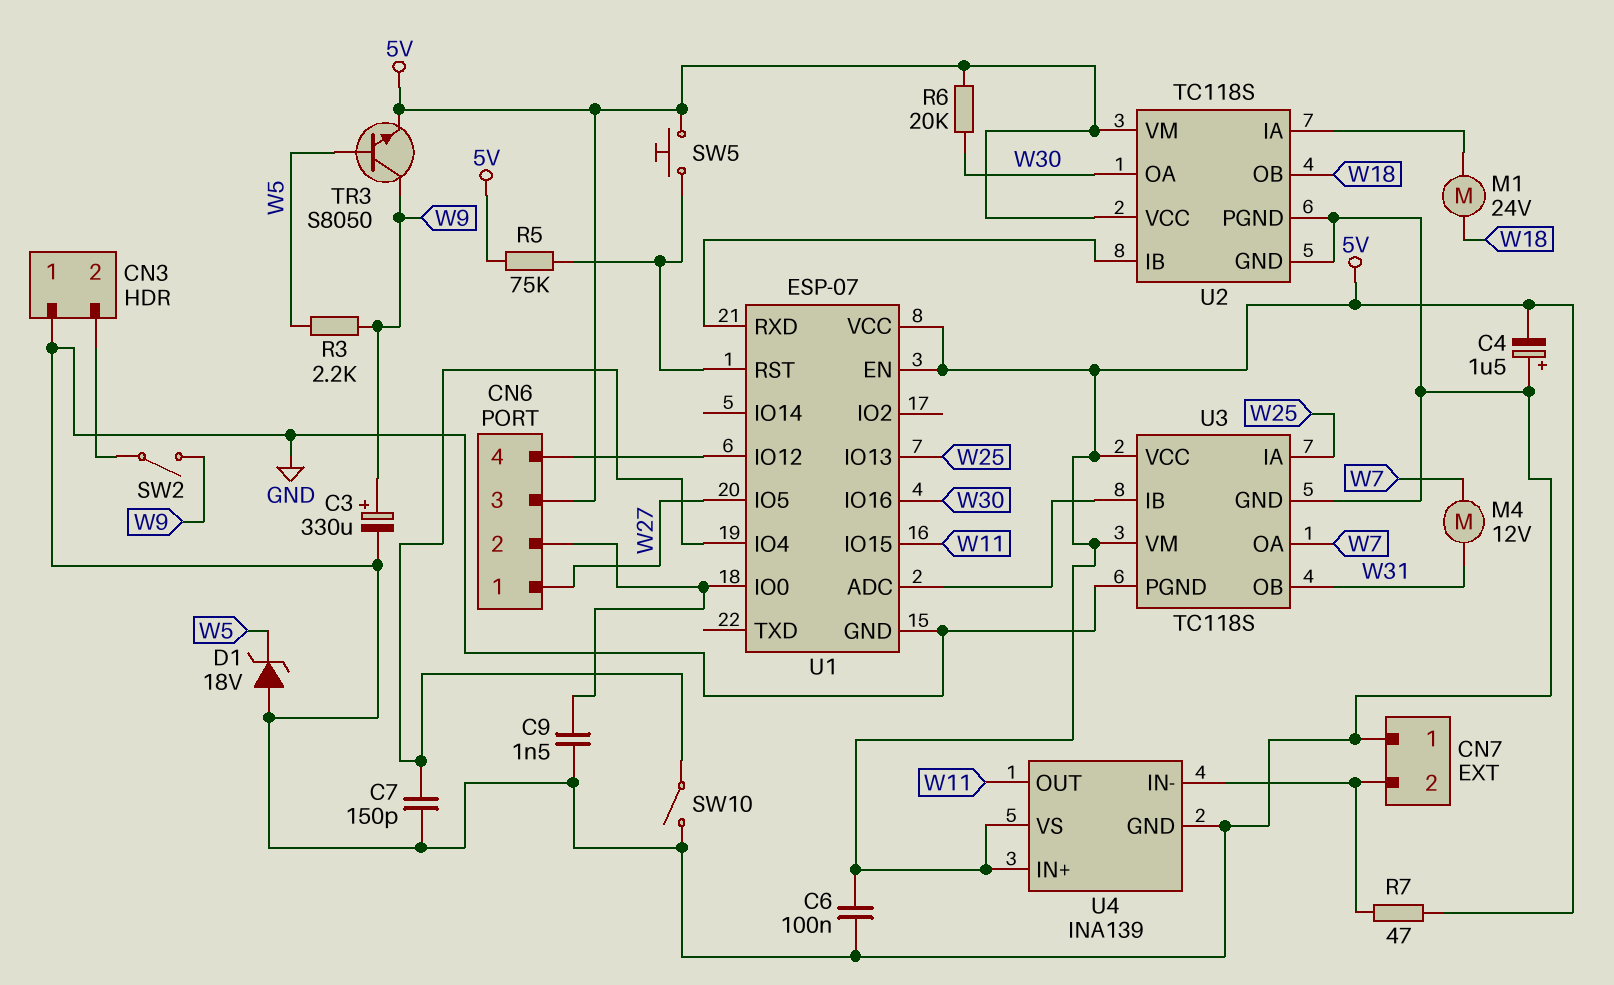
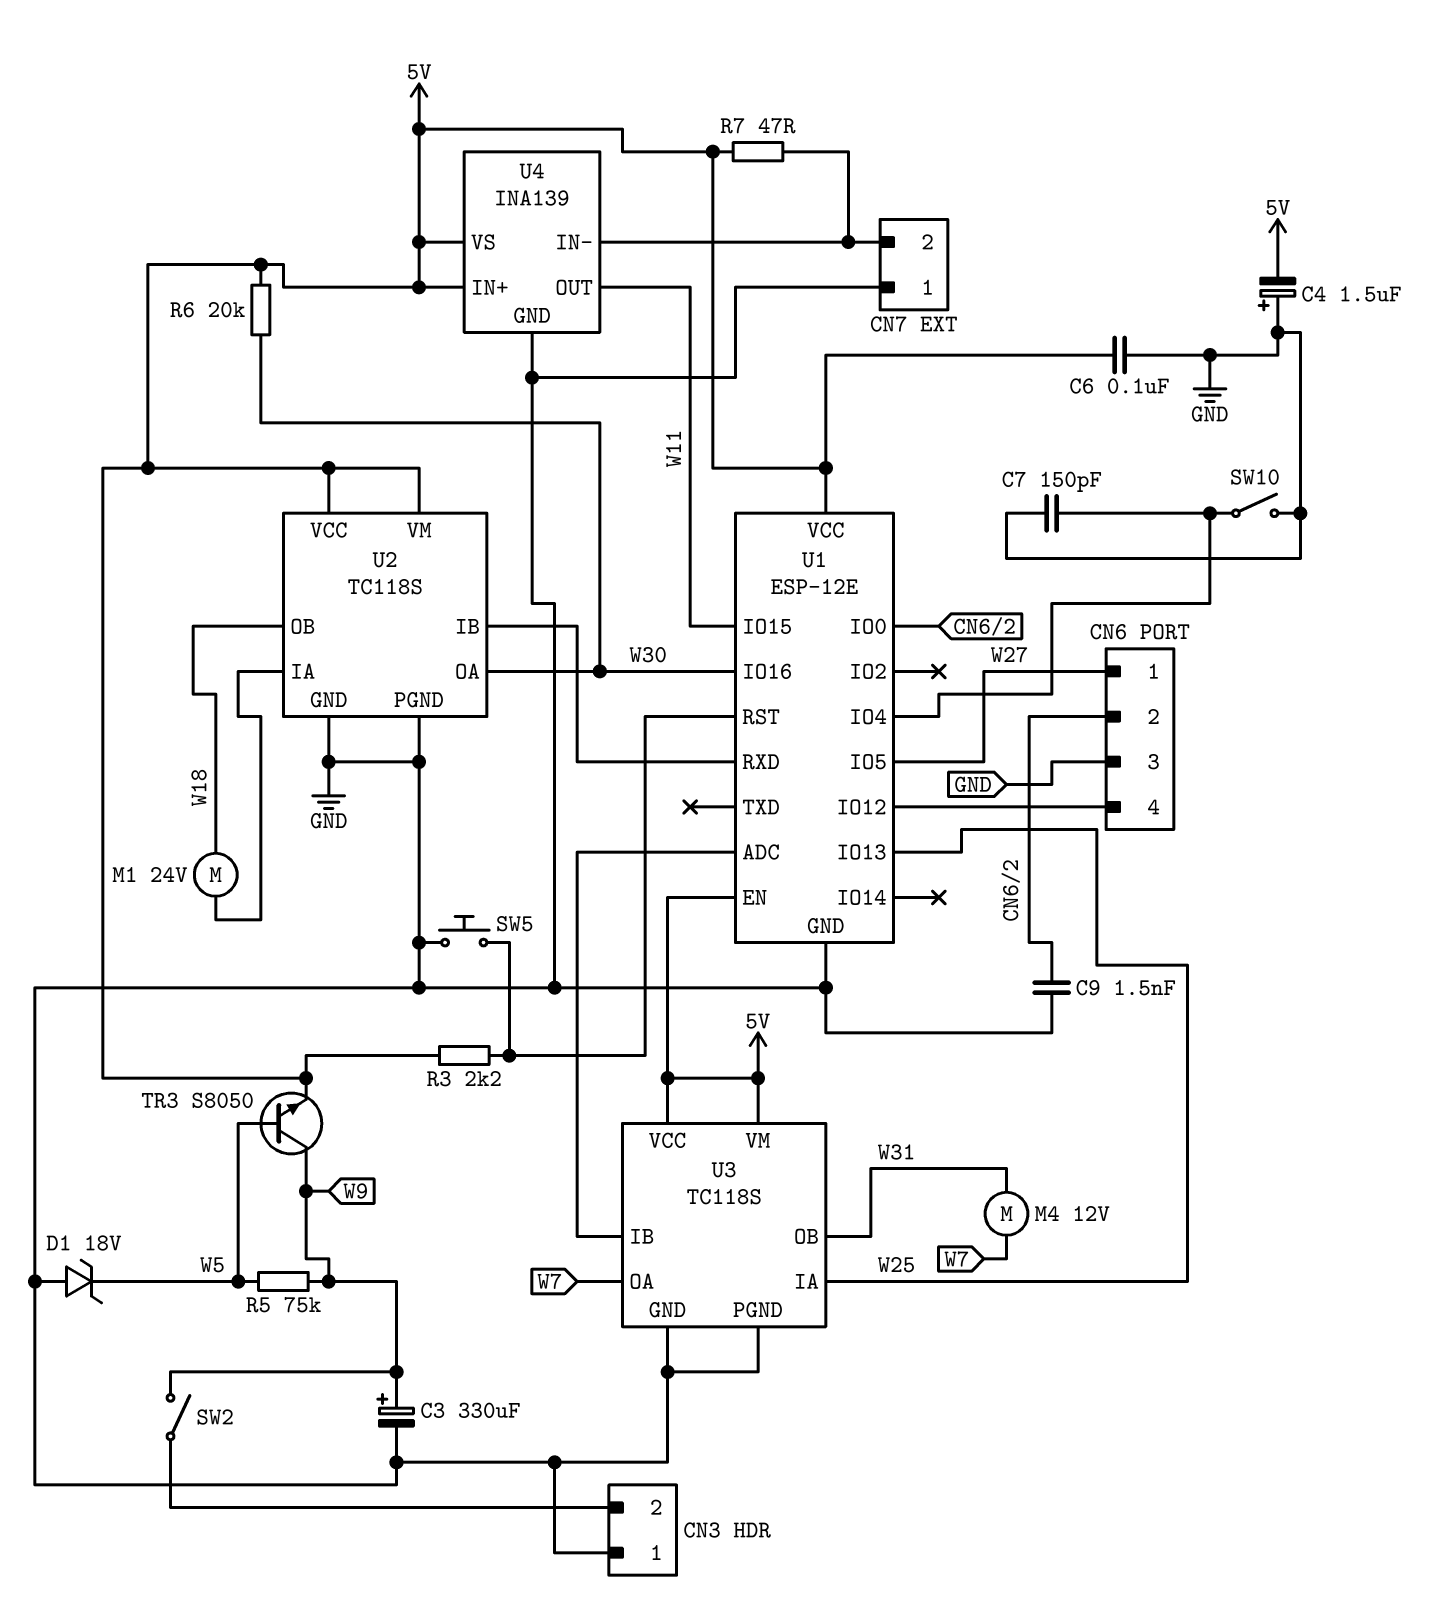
CN6 pin 3: 5V -> GND
R3: 2.2k (W5, W9) -> 2.2k (5V, U1/RST)
R5: 75k (5V, U1/RST) -> 75k (W5, W9)
SW5: button (5V, U1/RST) -> button (GND, U1/RST)
U1: ESP-07 -> ESP-12E

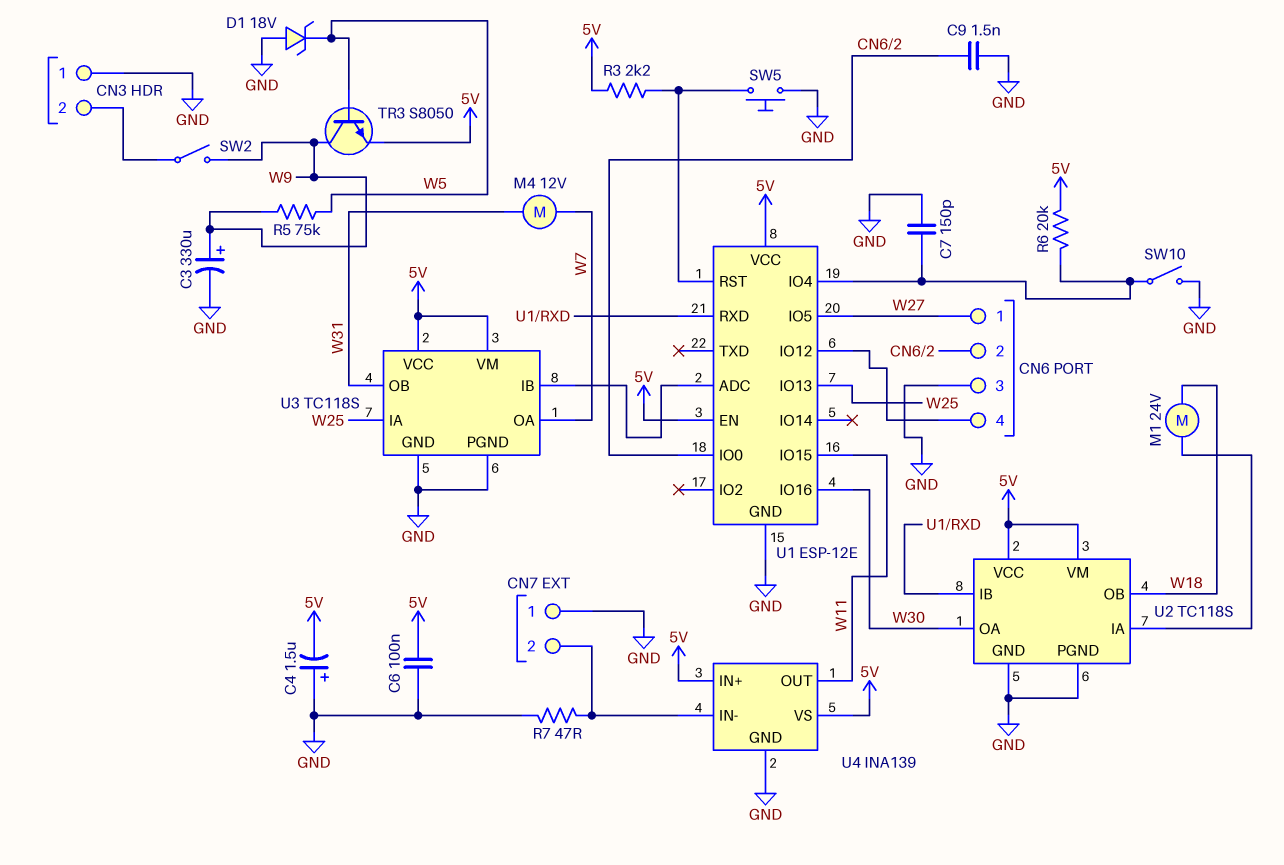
R6: 20k (5V, W30) -> 20k (5V, U1/IO4)
R7: 47 (5V, CN7/2) -> 47 (CN7/2, GND)

